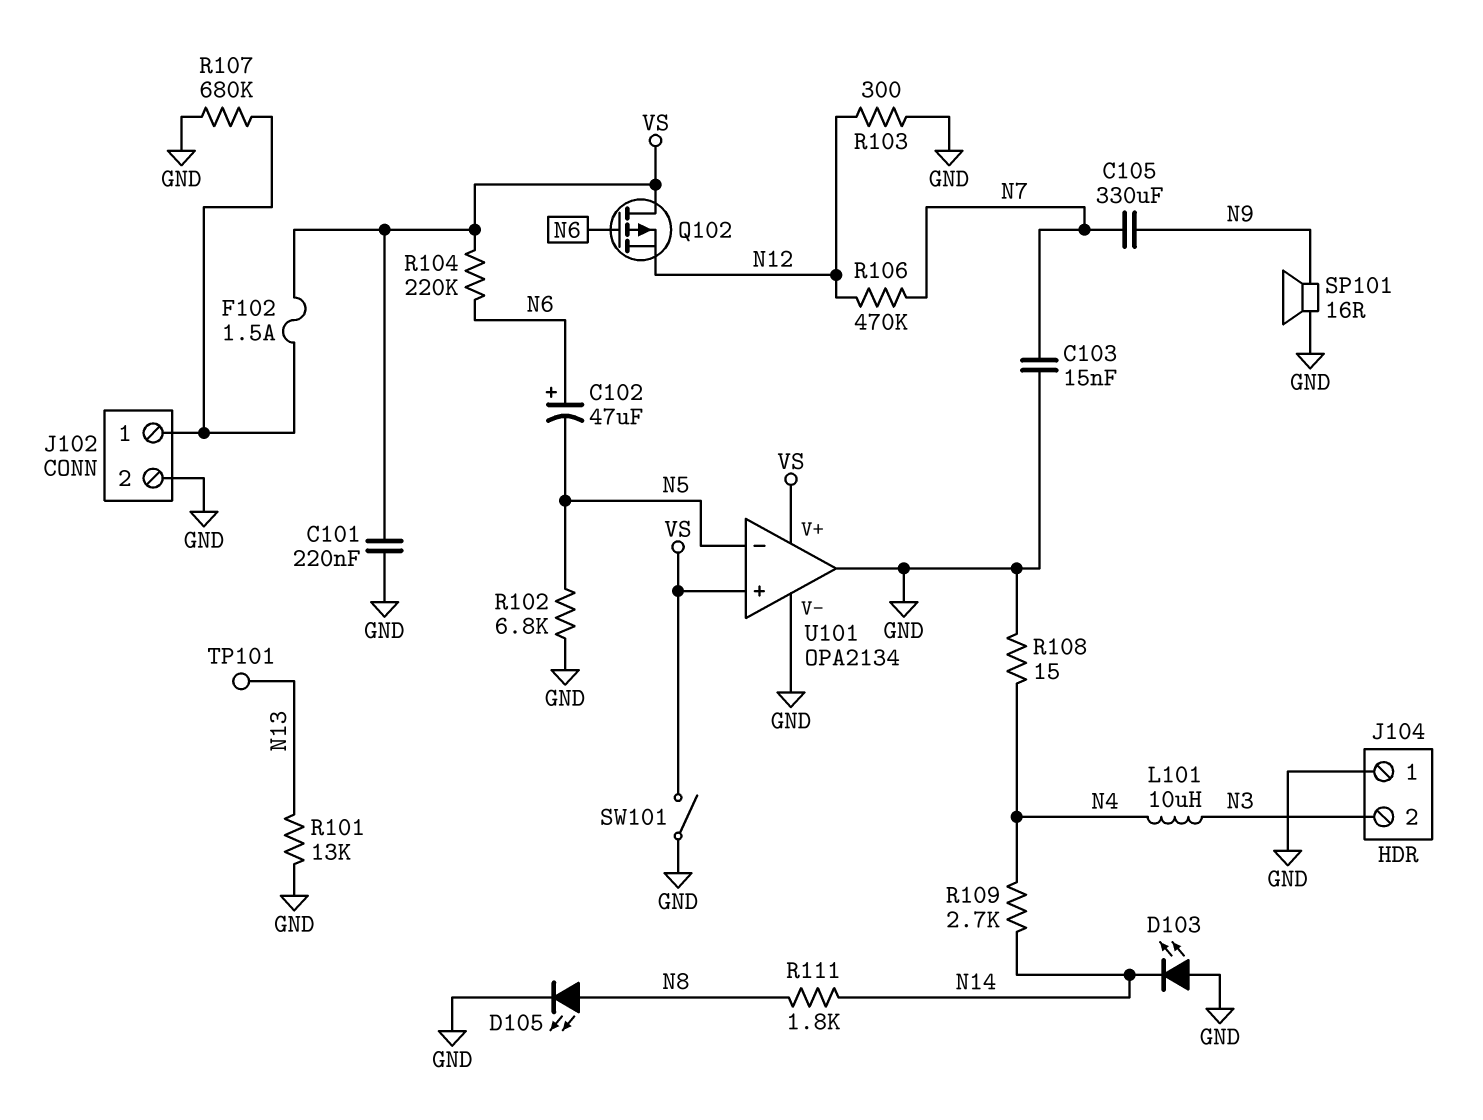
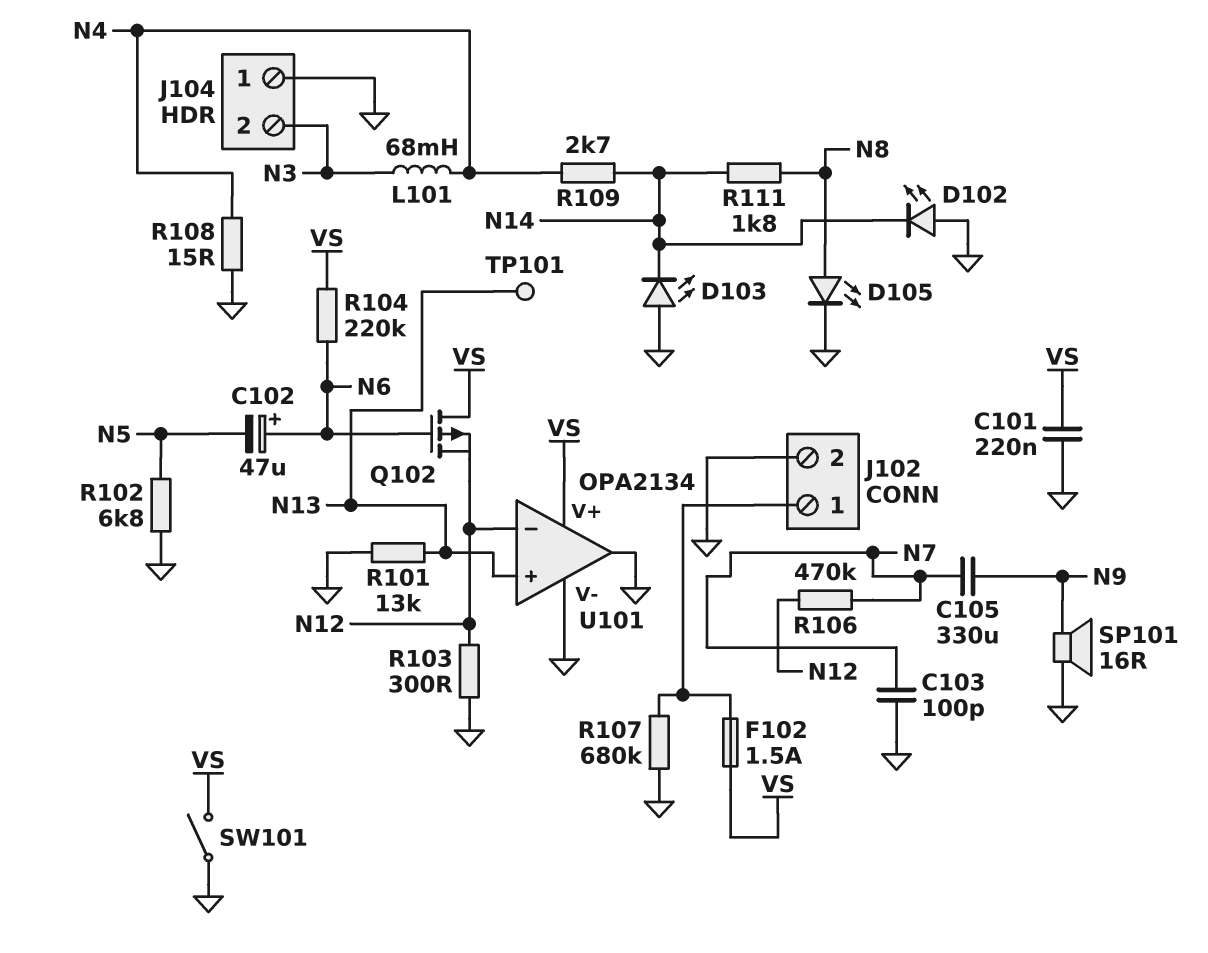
C103: 15nF (GND, N7) -> 100pF (GND, N7)
D102: none -> LED (A GND, K N14)
L101: 10uH (N3, N4) -> 68mH (N3, N4)
U101 pin in+: VS -> N13
U101 pin in-: N5 -> N12

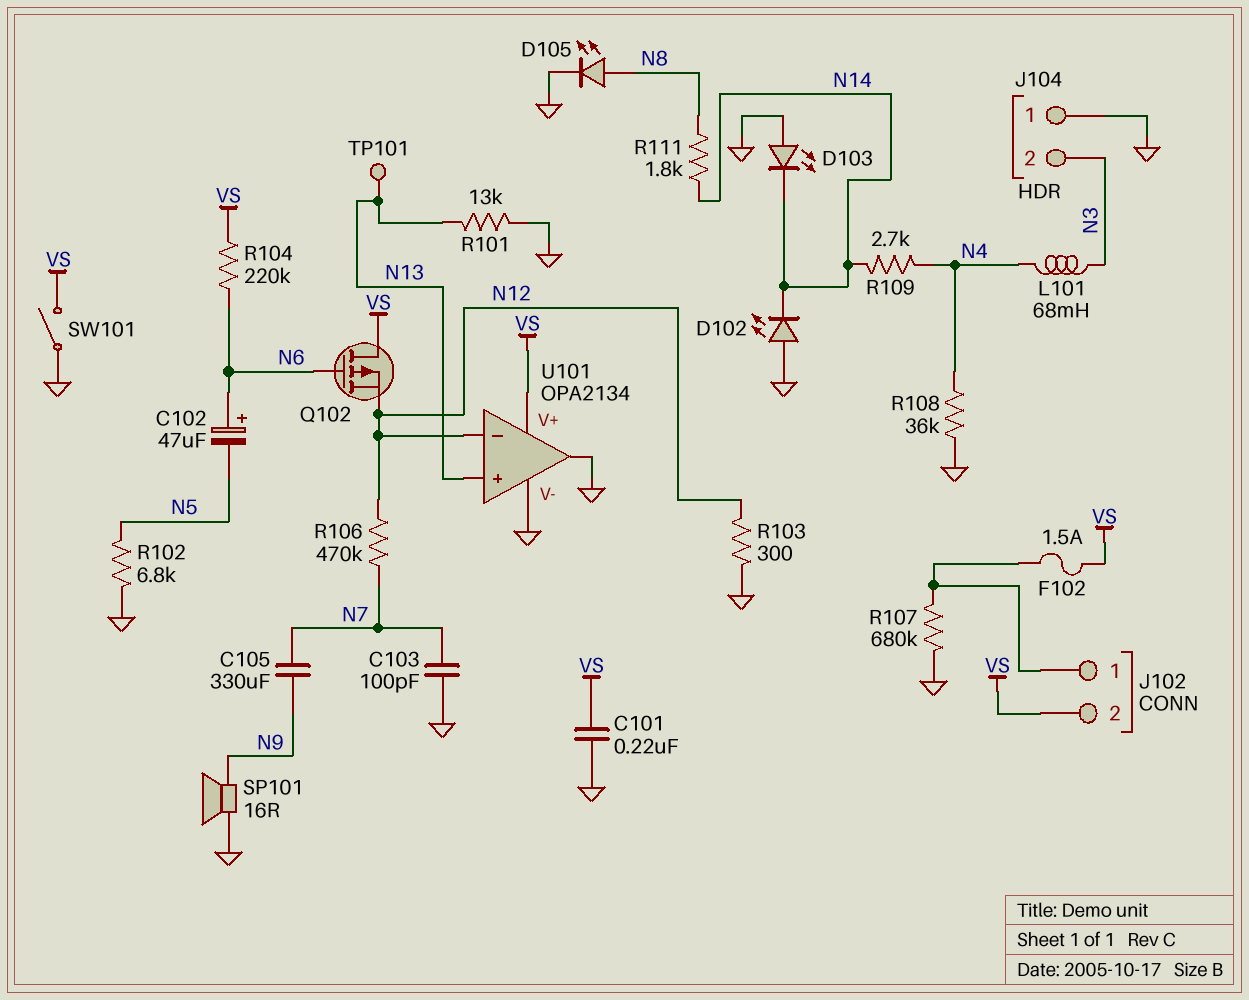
J102 pin 2: GND -> VS
R108: 15 (GND, N4) -> 36k (GND, N4)

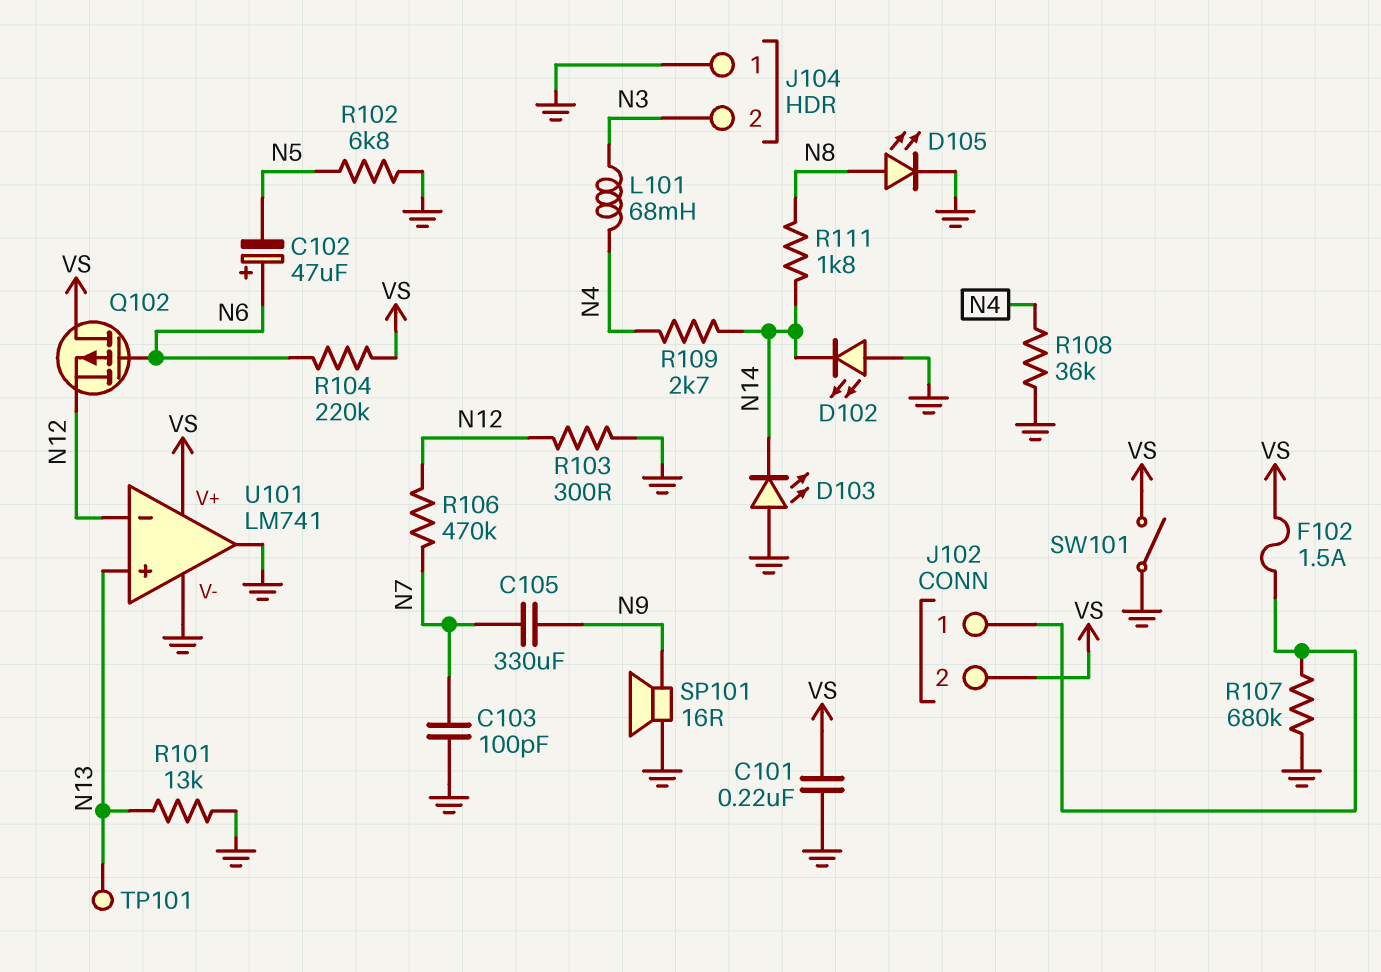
U101: OPA2134 -> LM741

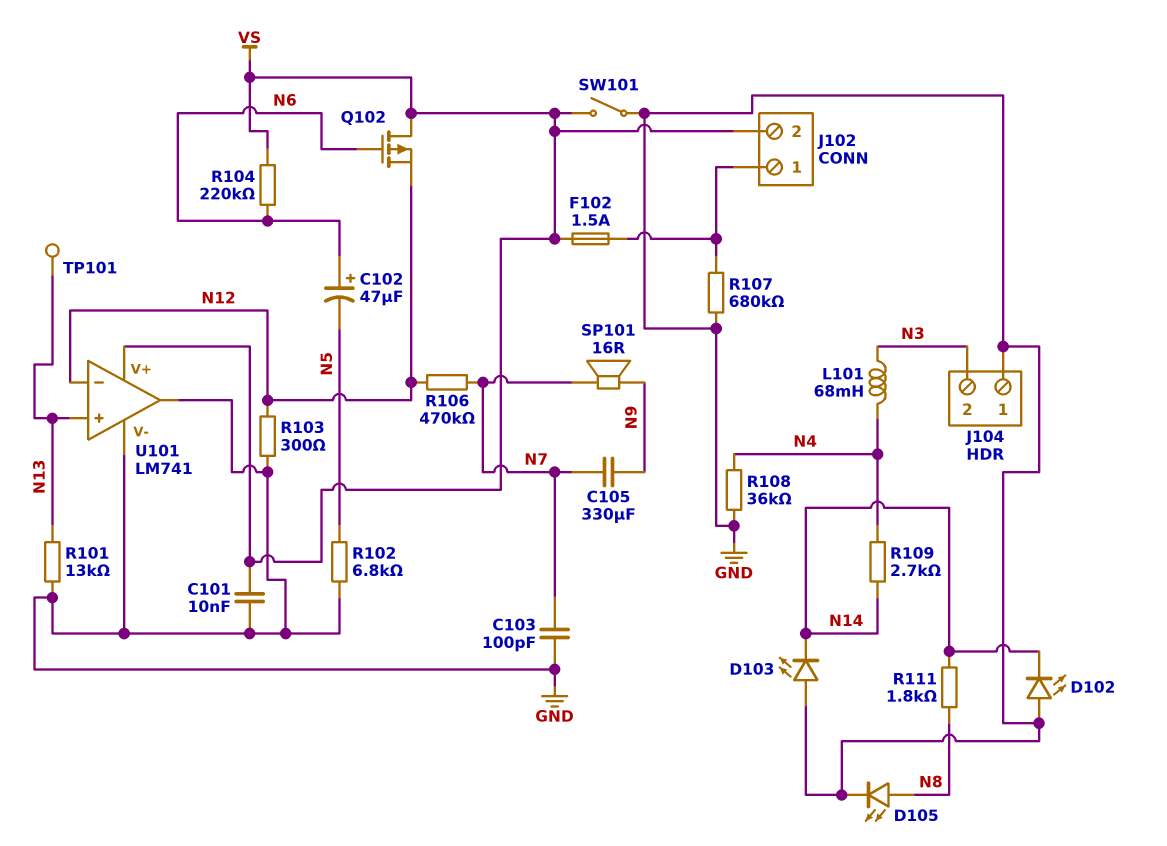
C101: 220nF (GND, VS) -> 10nF (GND, VS)
SP101: speaker 16R (GND, N9) -> speaker 16R (N7, N9)

